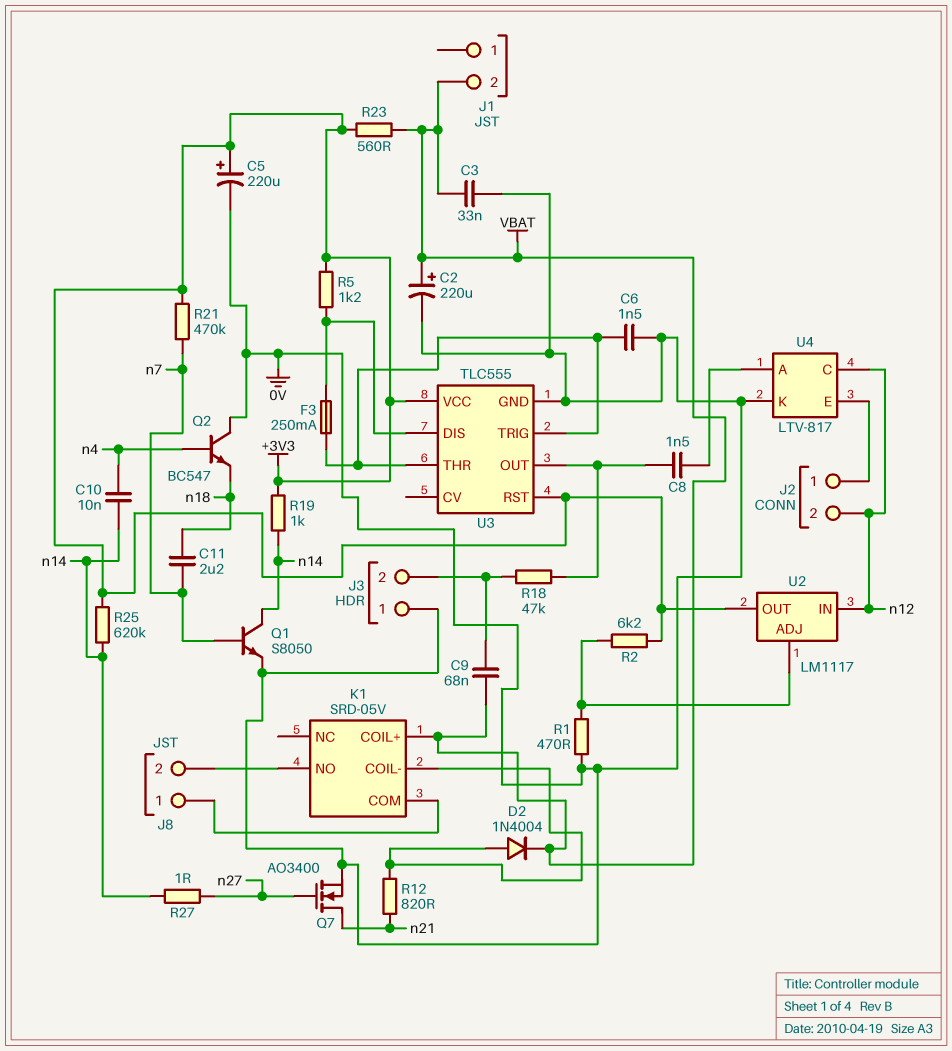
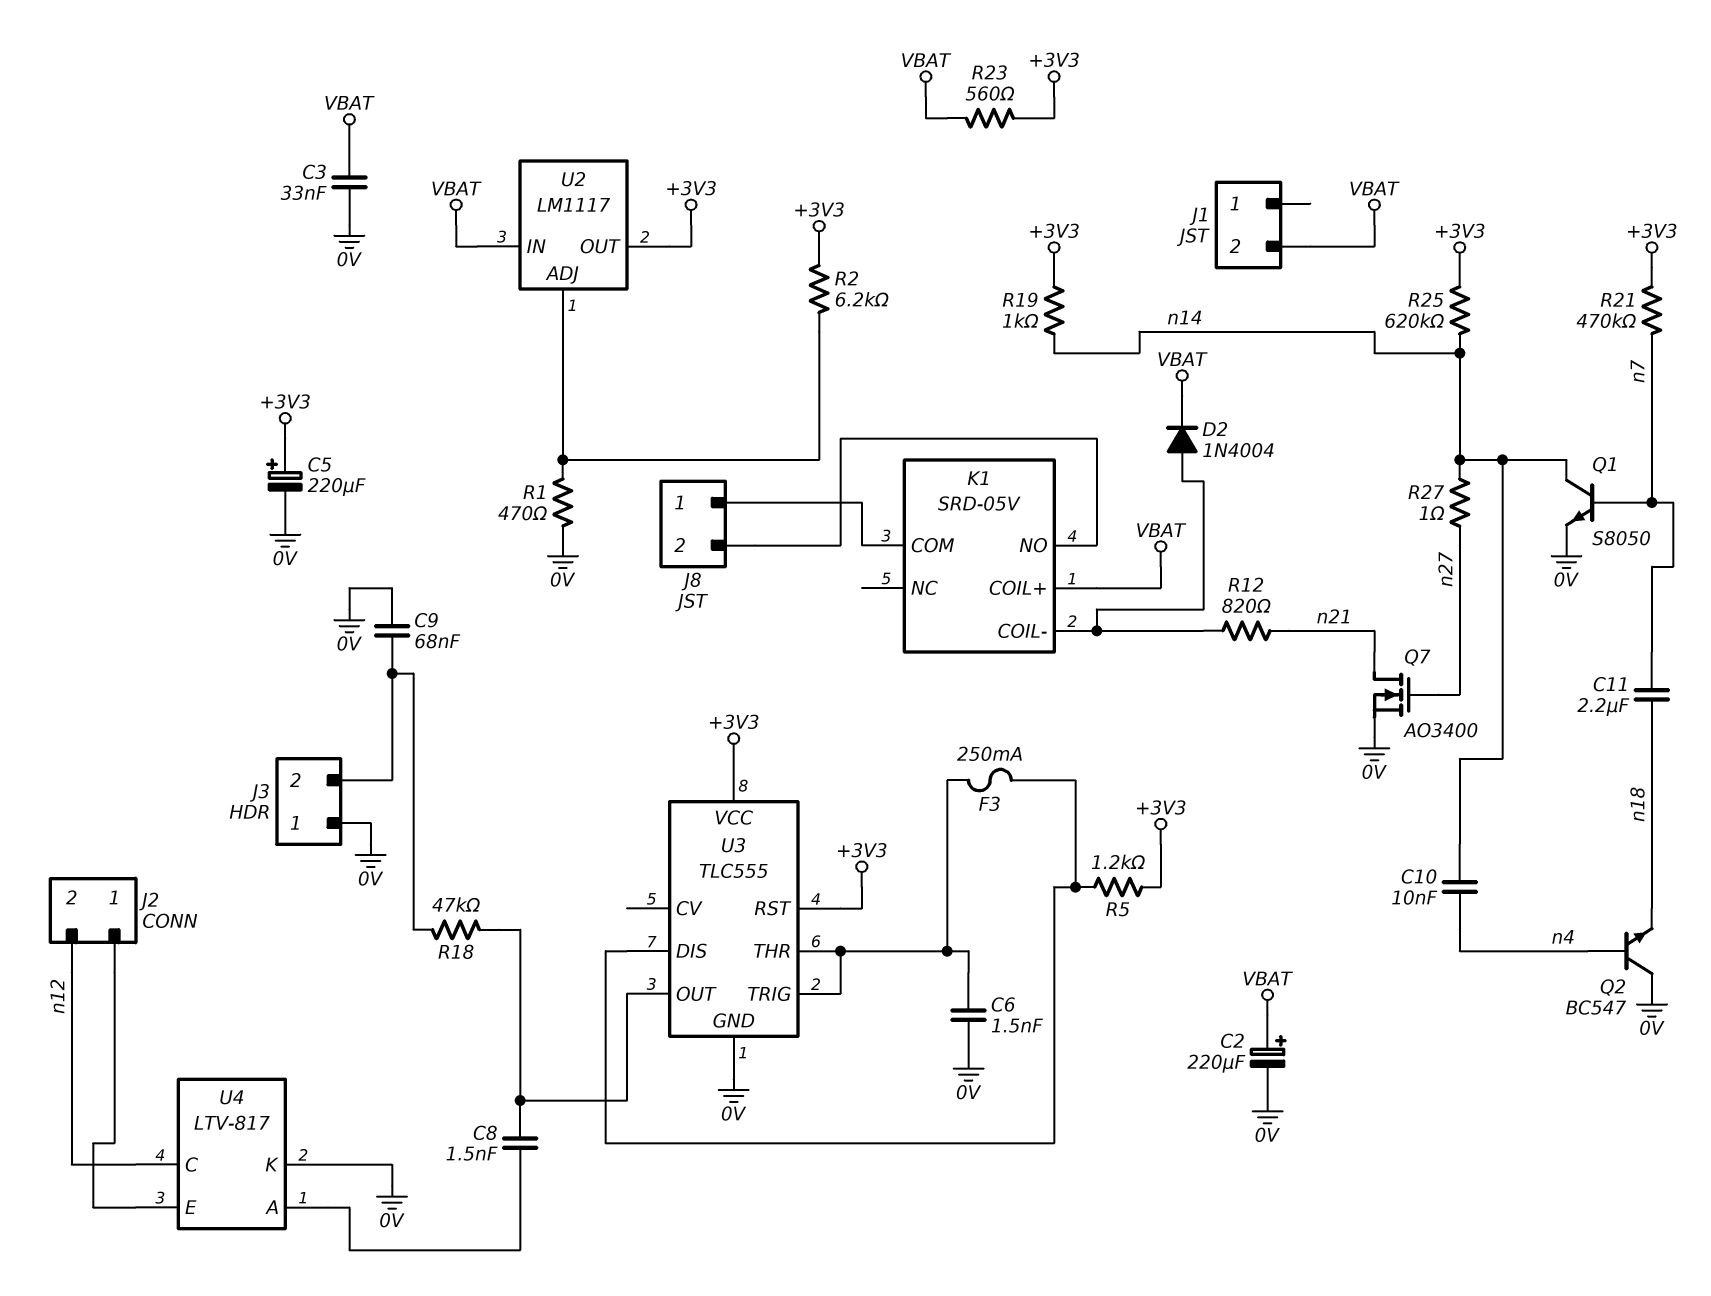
C9: 68nF (J3/2, VBAT) -> 68nF (0V, J3/2)
U2 pin IN: n12 -> VBAT

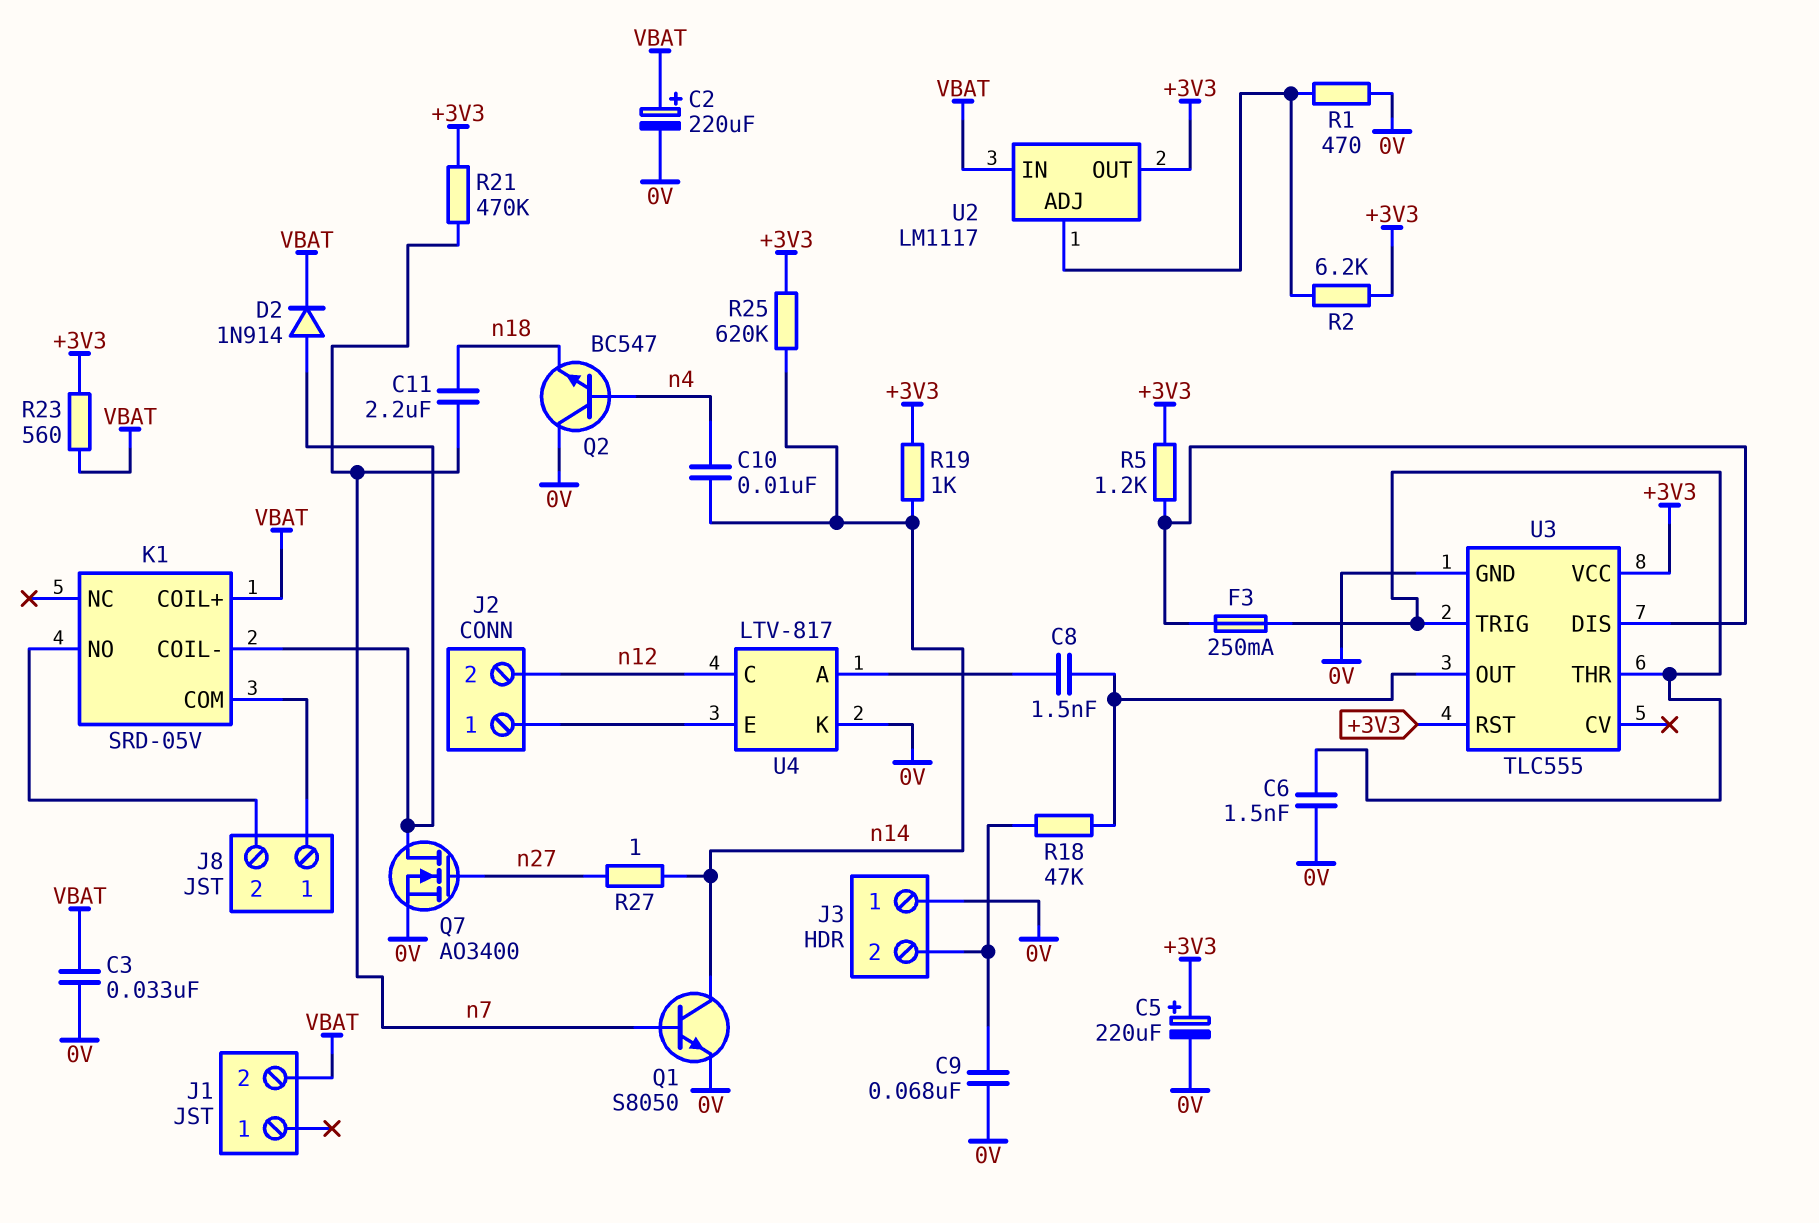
D2: diode 1N4004 (A K1/COIL-, K VBAT) -> diode 1N914 (A K1/COIL-, K VBAT)
Q7: NMOS AO3400 (G n27, D n21, S 0V) -> NMOS AO3400 (G n27, D K1/COIL-, S 0V)
R12: 820 (K1/COIL-, n21) -> none

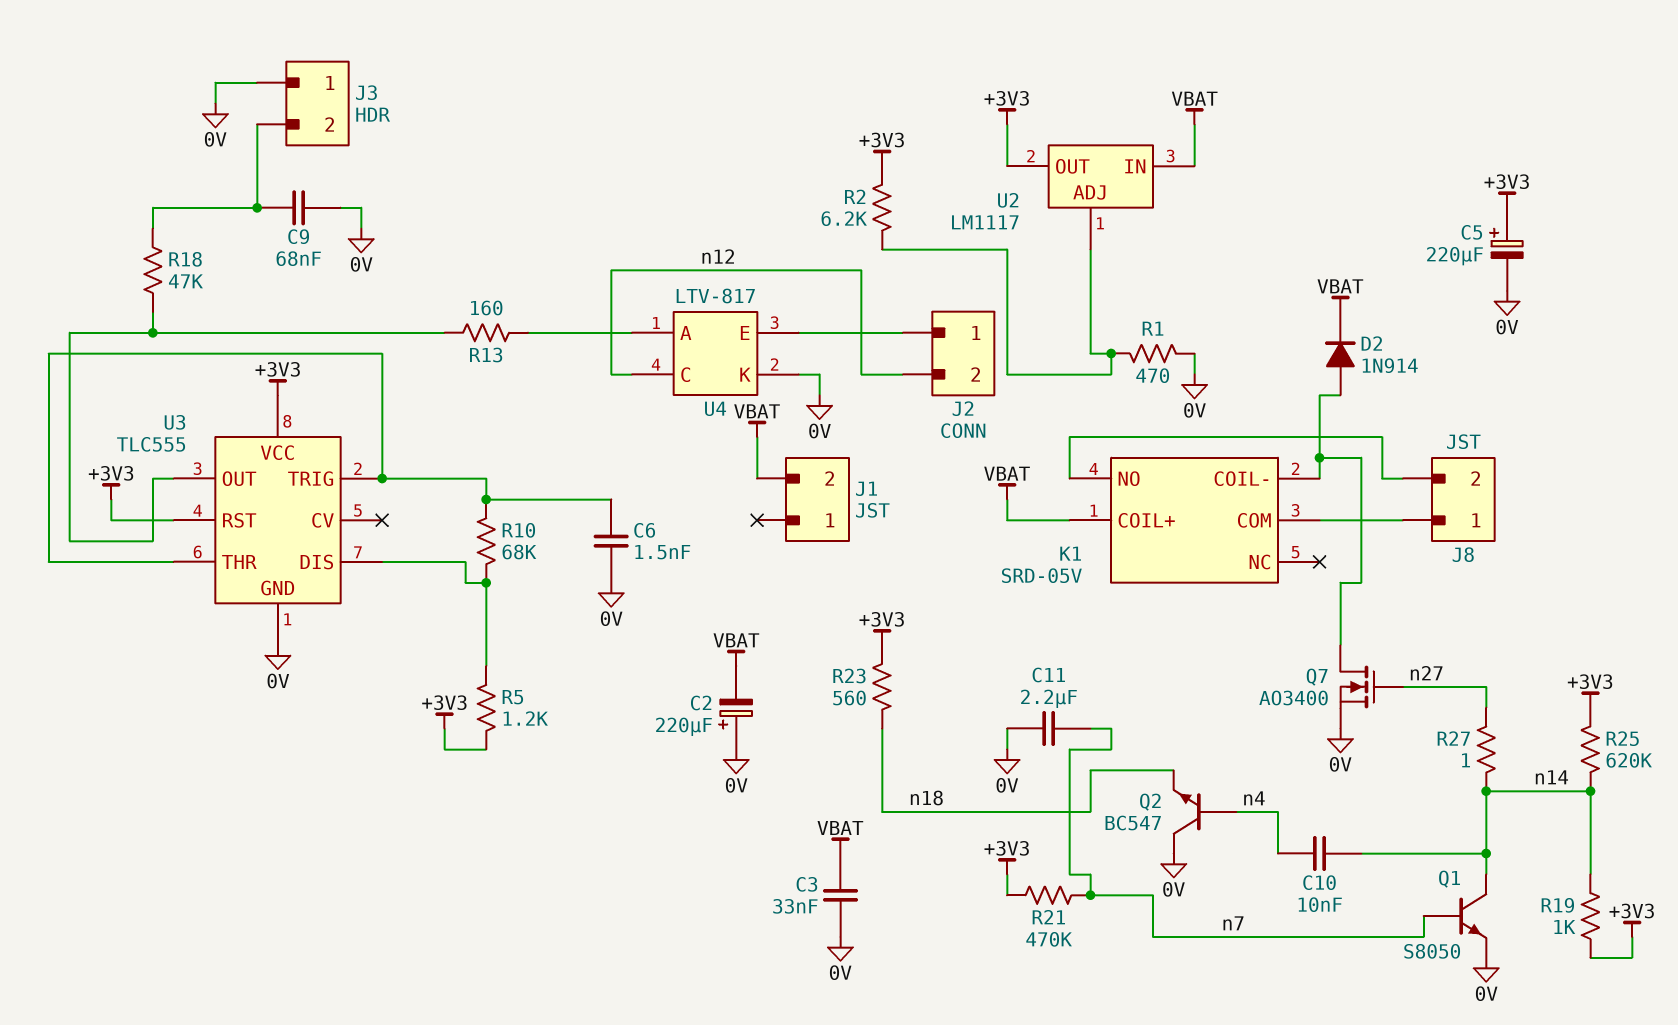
C2: 220uF (plus VBAT, minus 0V) -> 220uF (plus 0V, minus VBAT)
C8: 1.5nF (U3/OUT, U4/A) -> none
C11: 2.2uF (n7, n18) -> 2.2uF (0V, n7)
F3: 250mA (U3/DIS, U3/THR) -> none
R10: none -> 68k (U3/DIS, U3/THR)
R13: none -> 160 (U3/OUT, U4/A)
R23: 560 (+3V3, VBAT) -> 560 (+3V3, n18)

